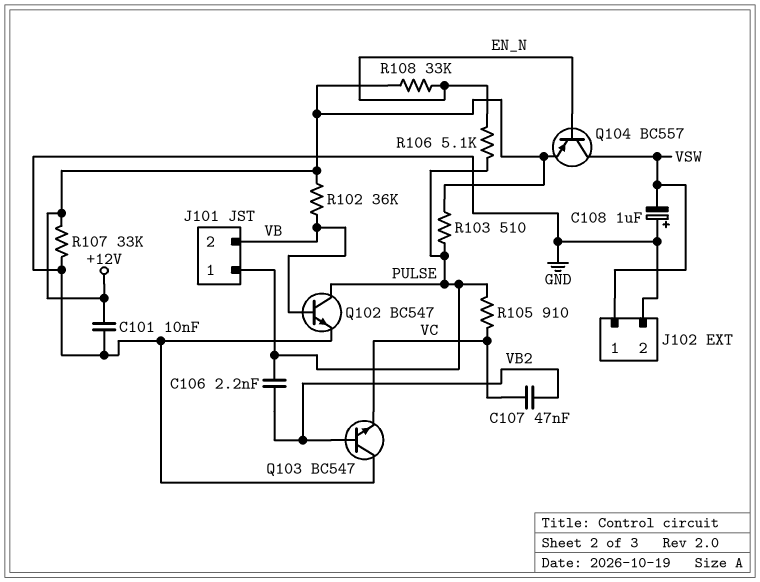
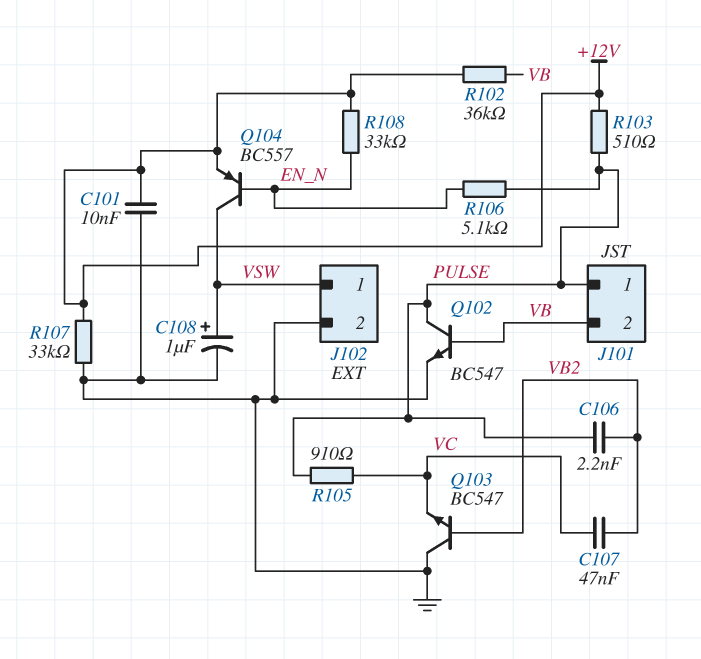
C108: 1uF (plus GND, minus VSW) -> 1uF (plus VSW, minus GND)

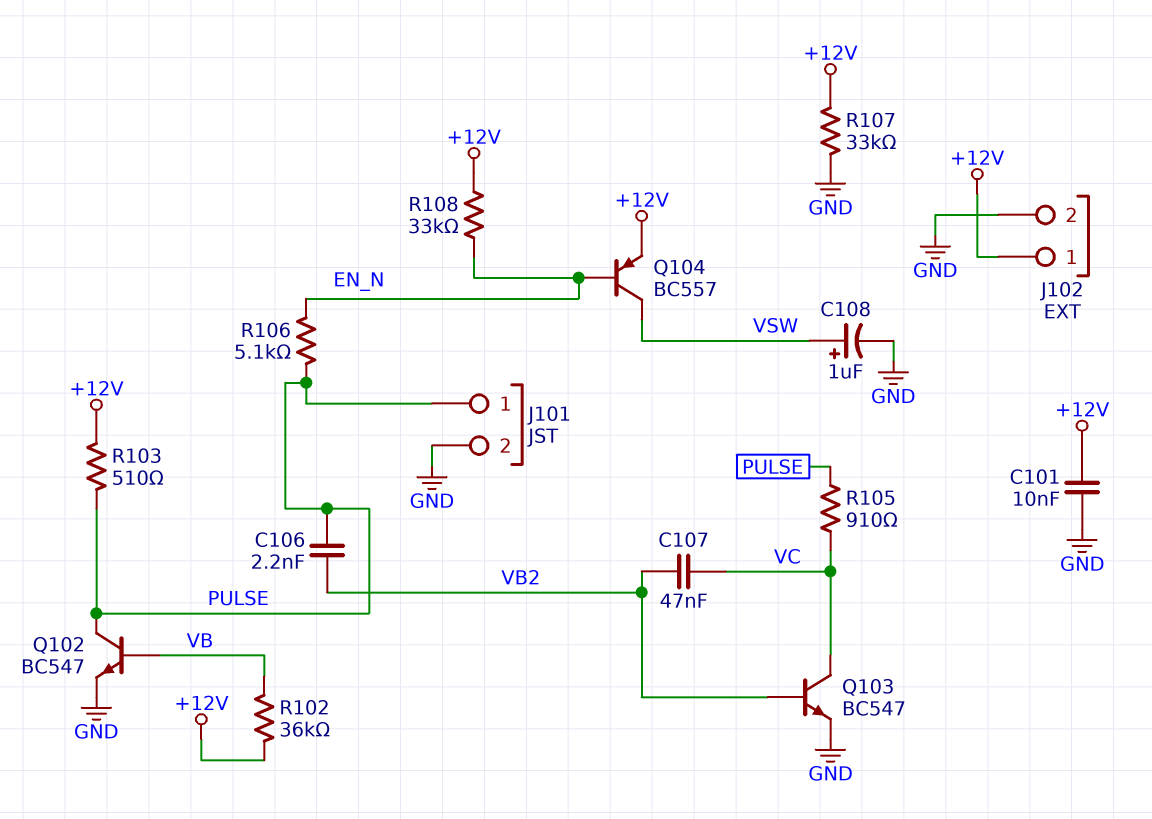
J101 pin 2: VB -> GND
J102 pin 1: VSW -> +12V
Q103: NPN BC547 (B VB2, C GND, E VC) -> NPN BC547 (B VB2, C VC, E GND)

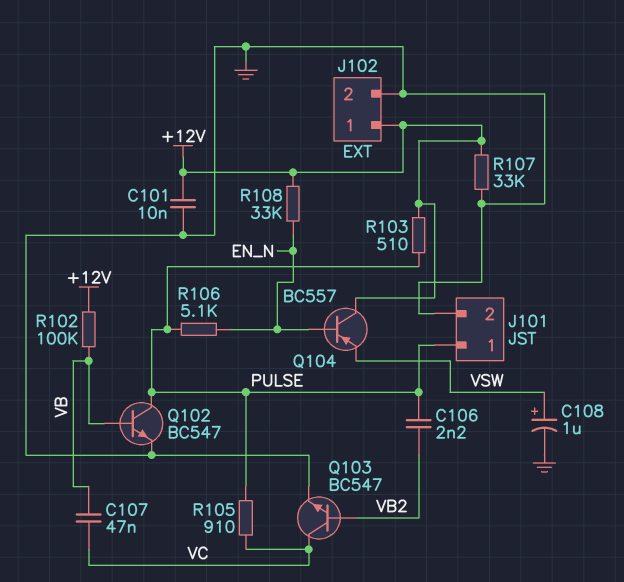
C107: 47nF (VB2, VC) -> 47nF (VB, VC)
Q104: PNP BC557 (B EN_N, C VSW, E +12V) -> PNP BC557 (B EN_N, C +12V, E VSW)
R102: 36k (+12V, VB) -> 100k (+12V, VB)

